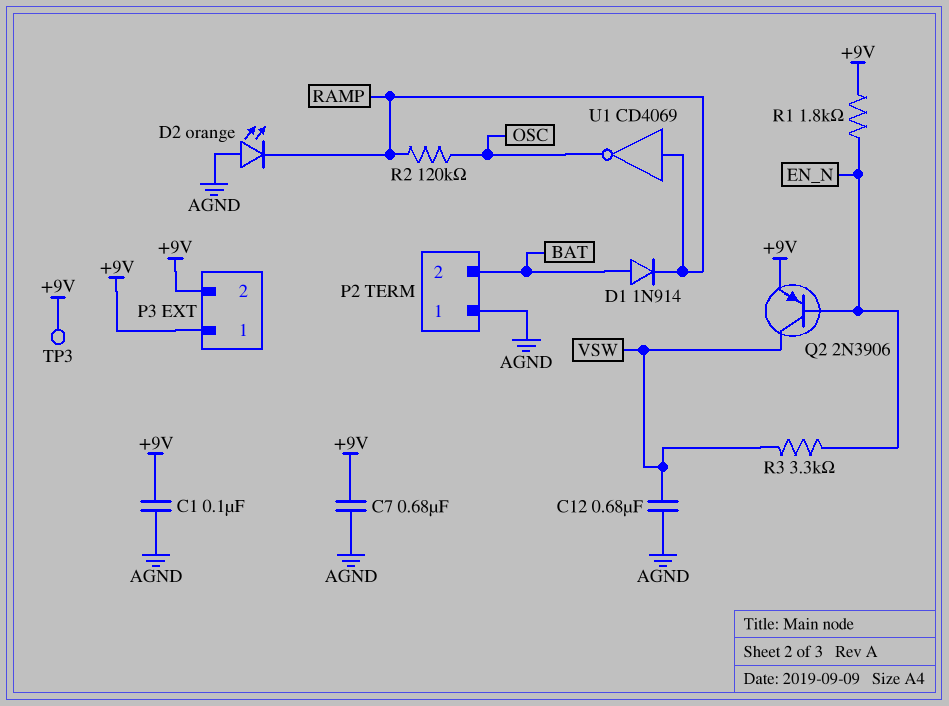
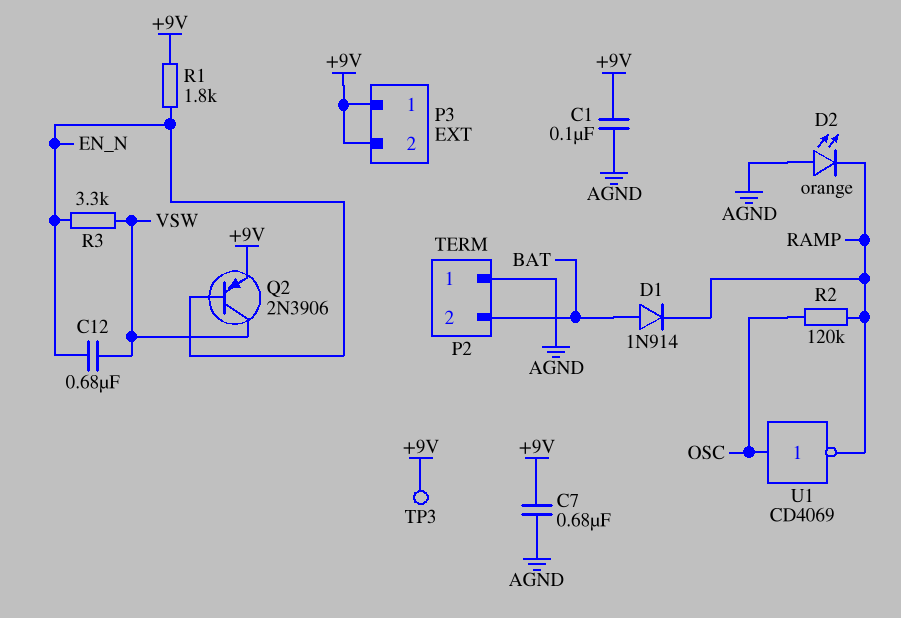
C12: 680nF (AGND, VSW) -> 680nF (EN_N, VSW)
U1: NOT CD4069 (in RAMP, out OSC) -> NOT CD4069 (in OSC, out RAMP)

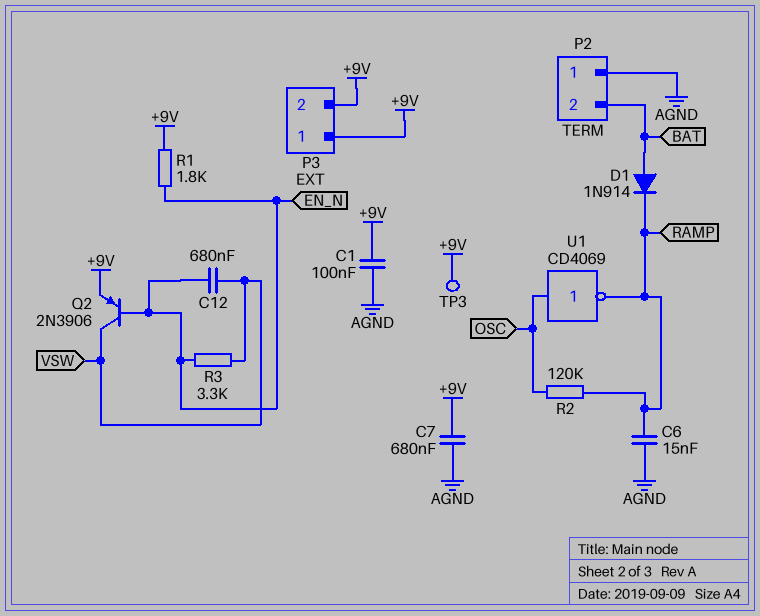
C6: none -> 15nF (AGND, RAMP)
D2: LED orange (A AGND, K RAMP) -> none

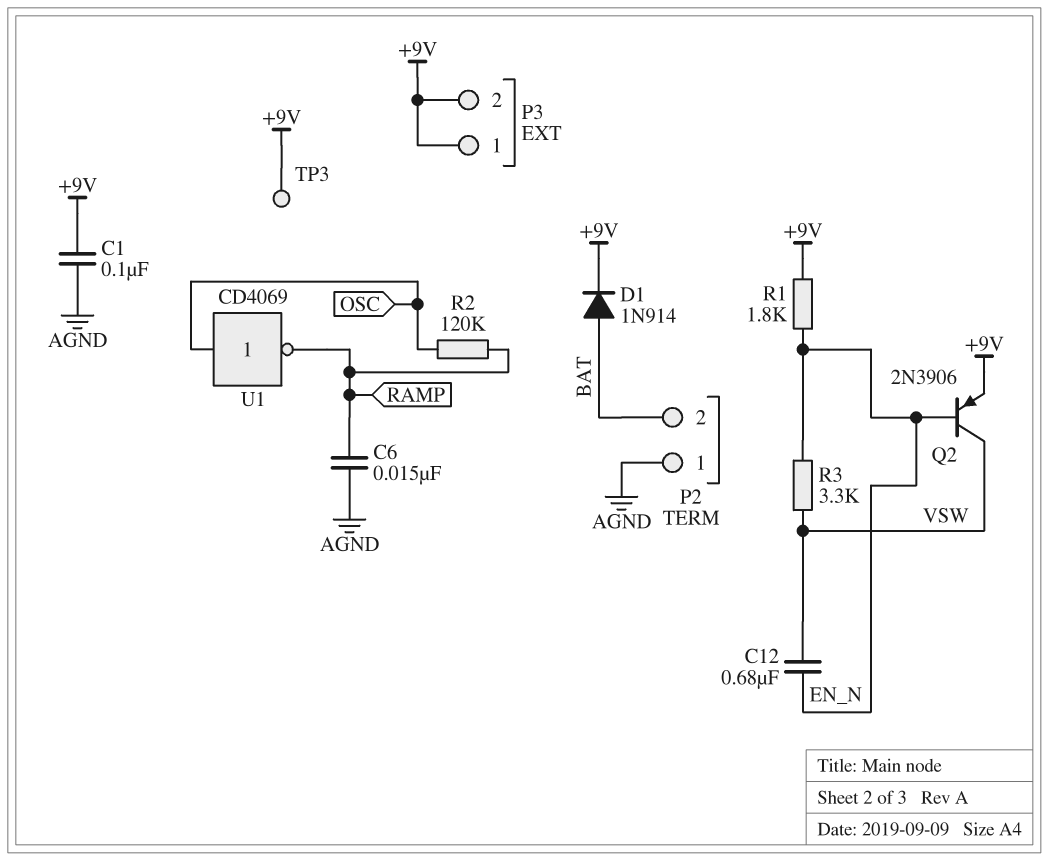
C7: 680nF (+9V, AGND) -> none
D1: diode 1N914 (A BAT, K RAMP) -> diode 1N914 (A BAT, K +9V)

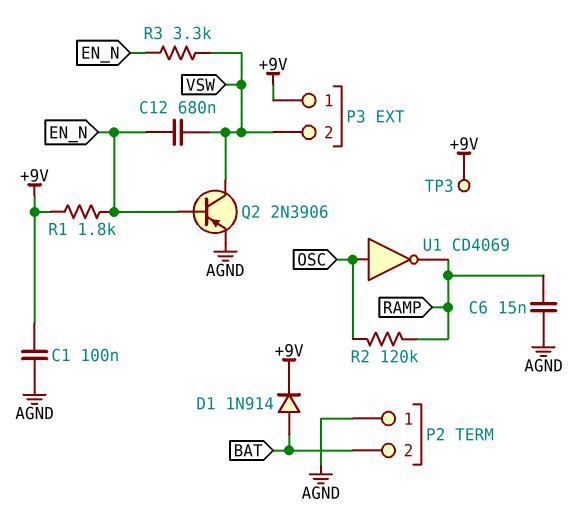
P3 pin 2: +9V -> VSW
Q2: PNP 2N3906 (B EN_N, C VSW, E +9V) -> PNP 2N3906 (B EN_N, C VSW, E AGND)

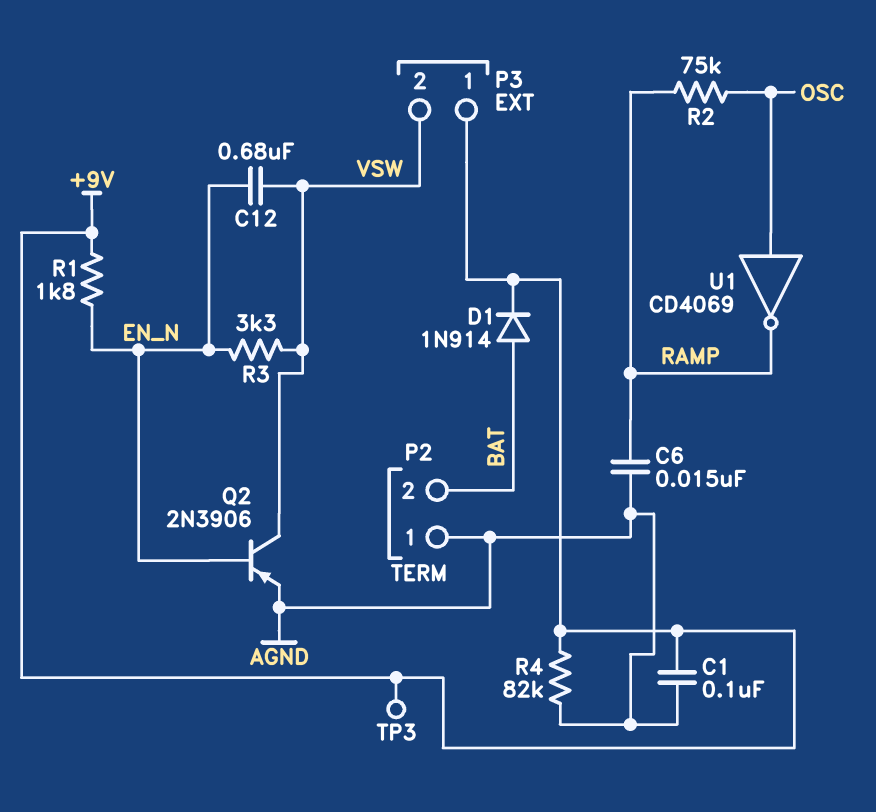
R2: 120k (OSC, RAMP) -> 75k (OSC, RAMP)
R4: none -> 82k (+9V, AGND)

